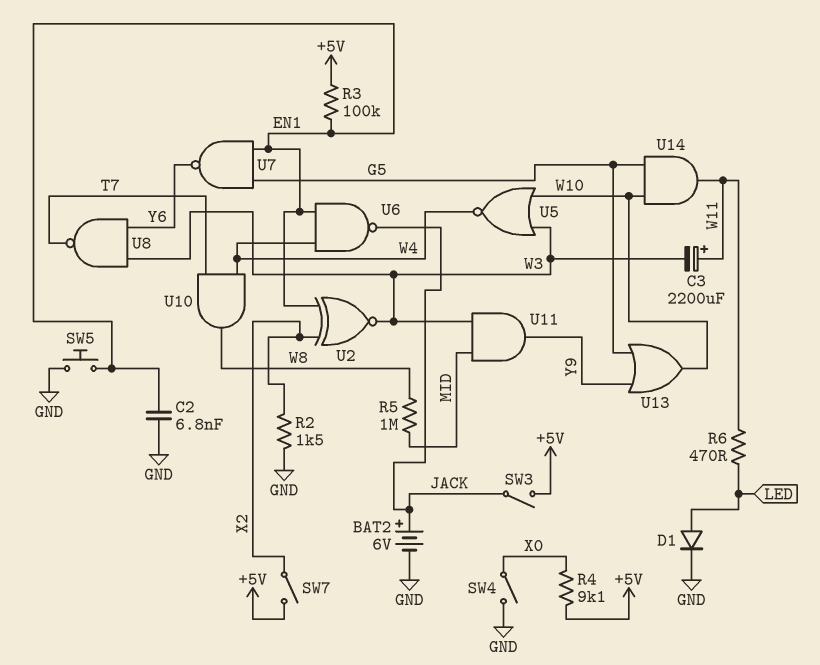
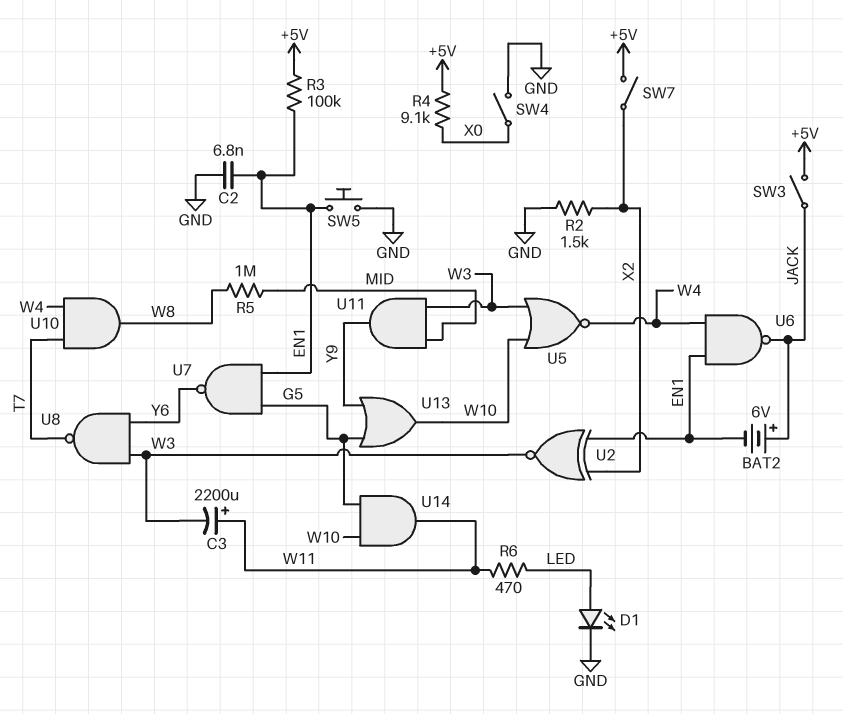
BAT2: 6V (plus JACK, minus GND) -> 6V (plus JACK, minus EN1)
D1: diode (A LED, K GND) -> LED (A LED, K GND)

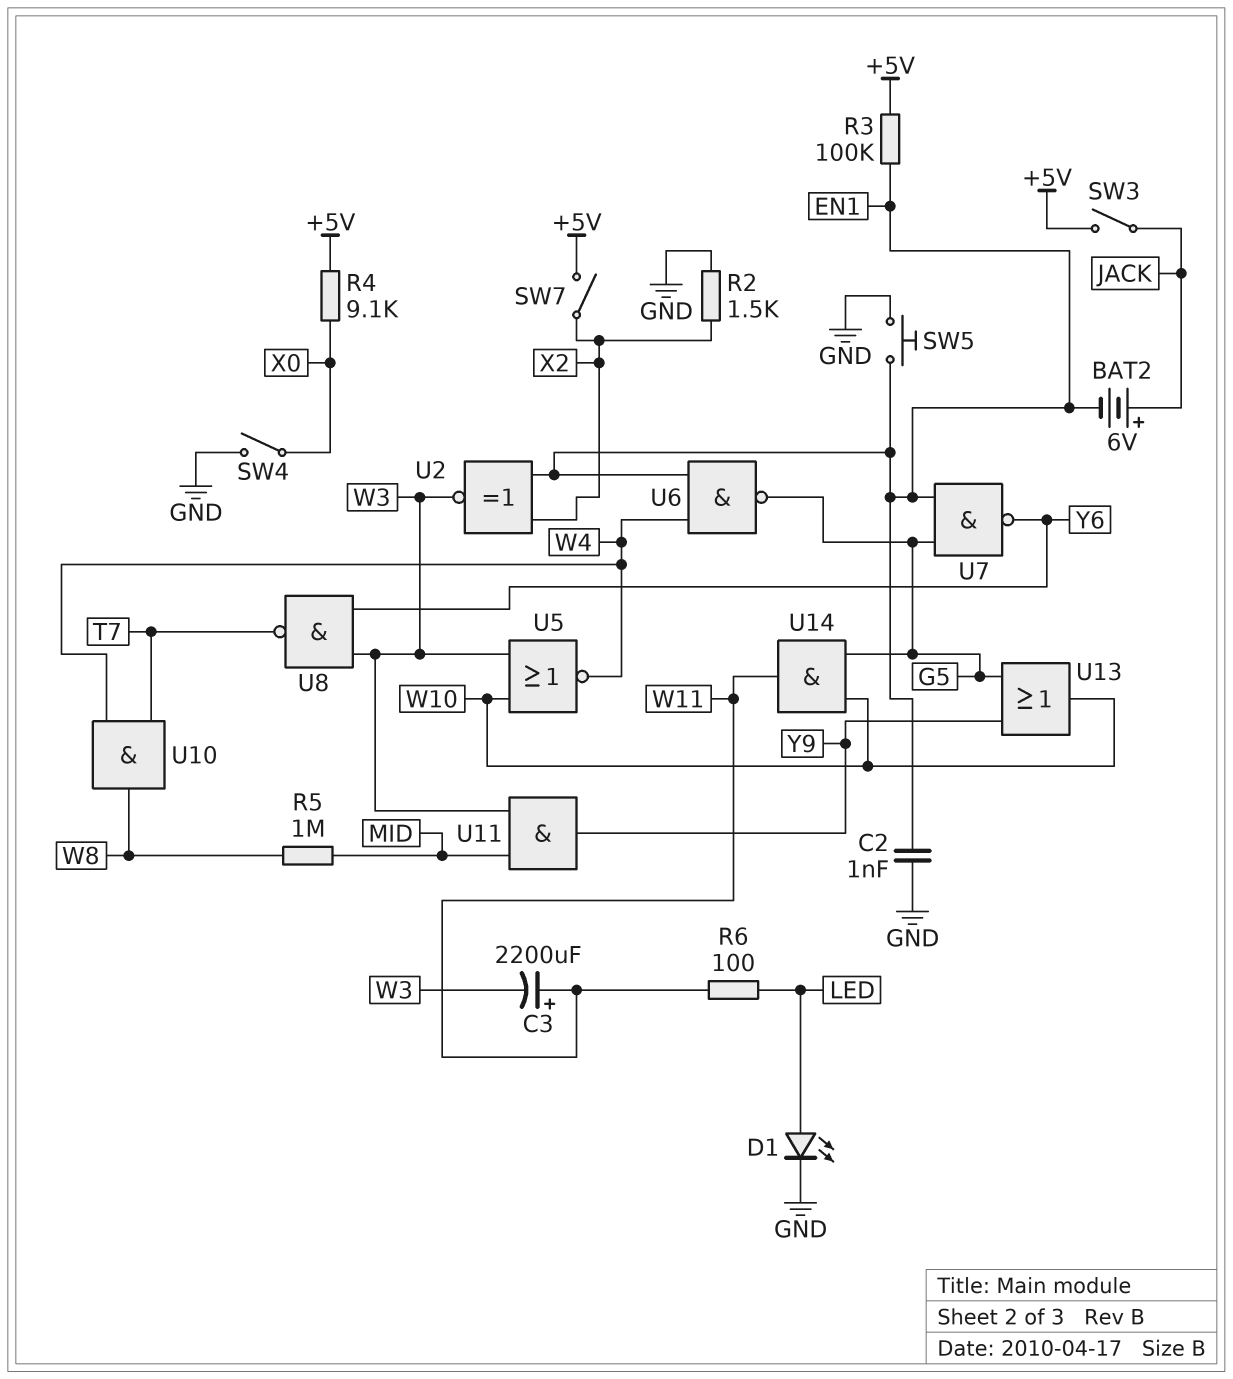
C2: 6.8nF (EN1, GND) -> 1nF (EN1, GND)
R6: 470 (LED, W11) -> 100 (LED, W11)
U6: NAND (in EN1, in W4, out JACK) -> NAND (in EN1, in W4, out G5)

